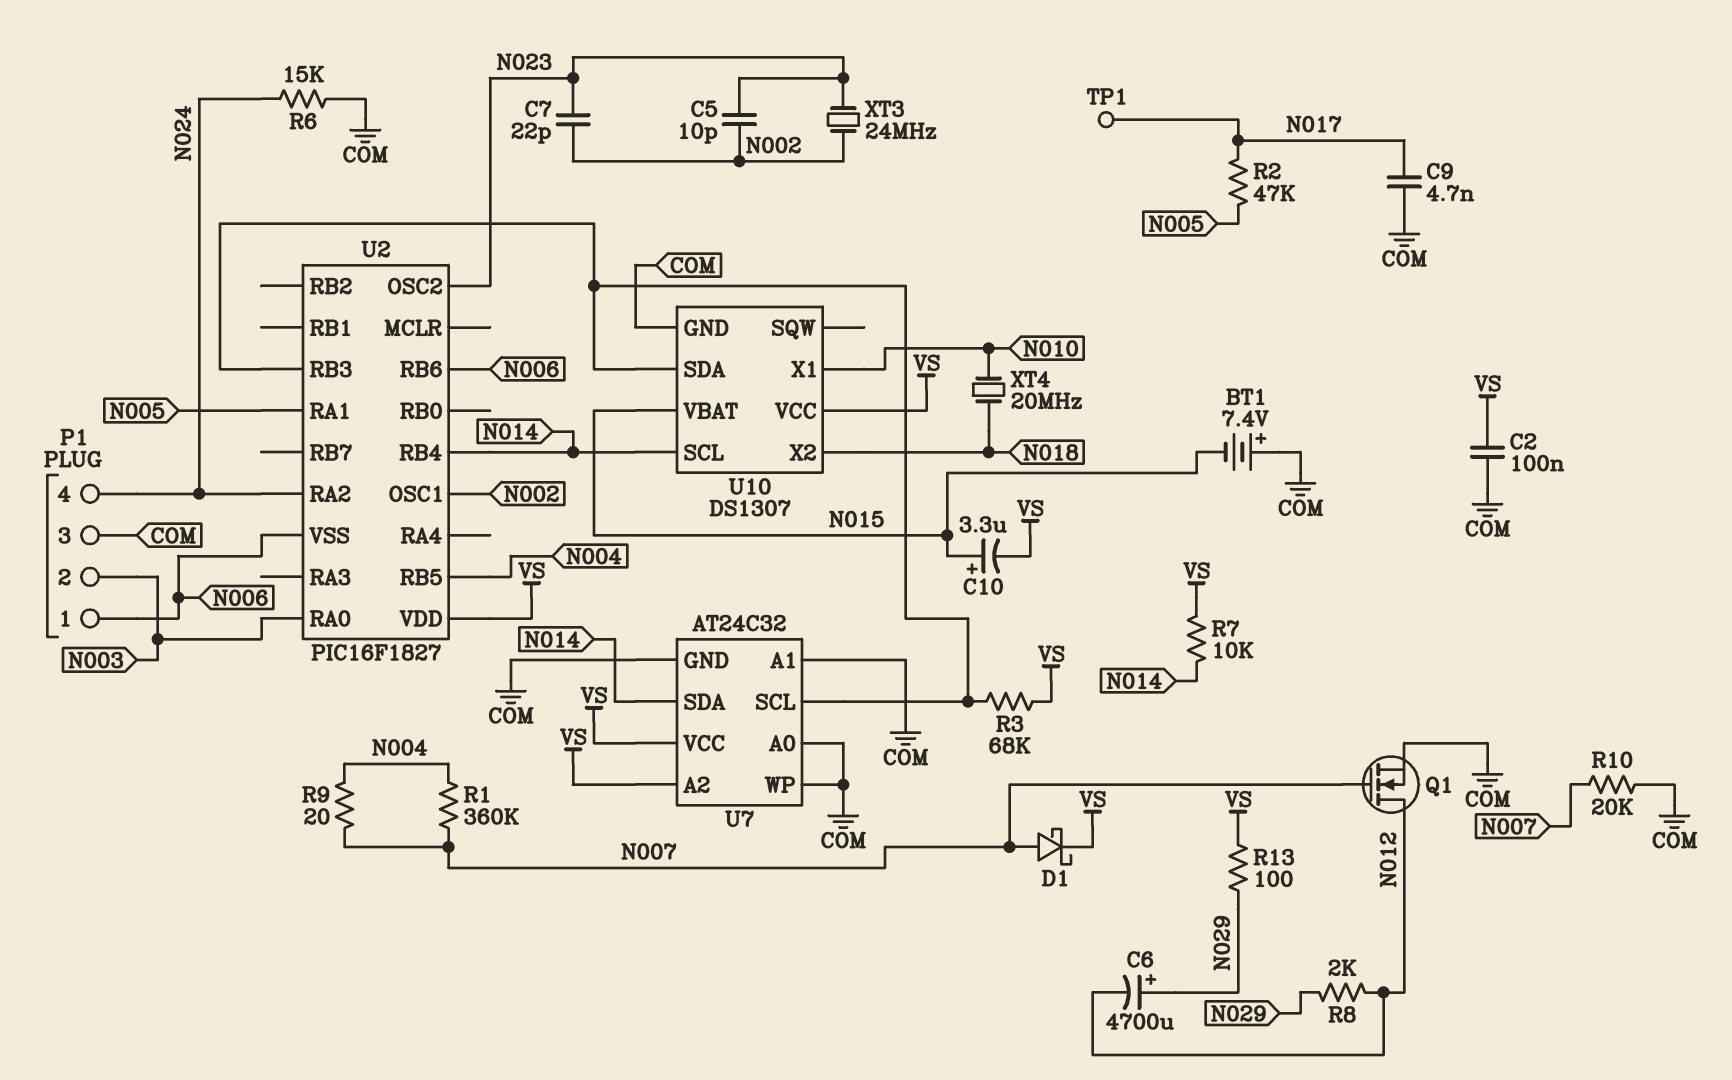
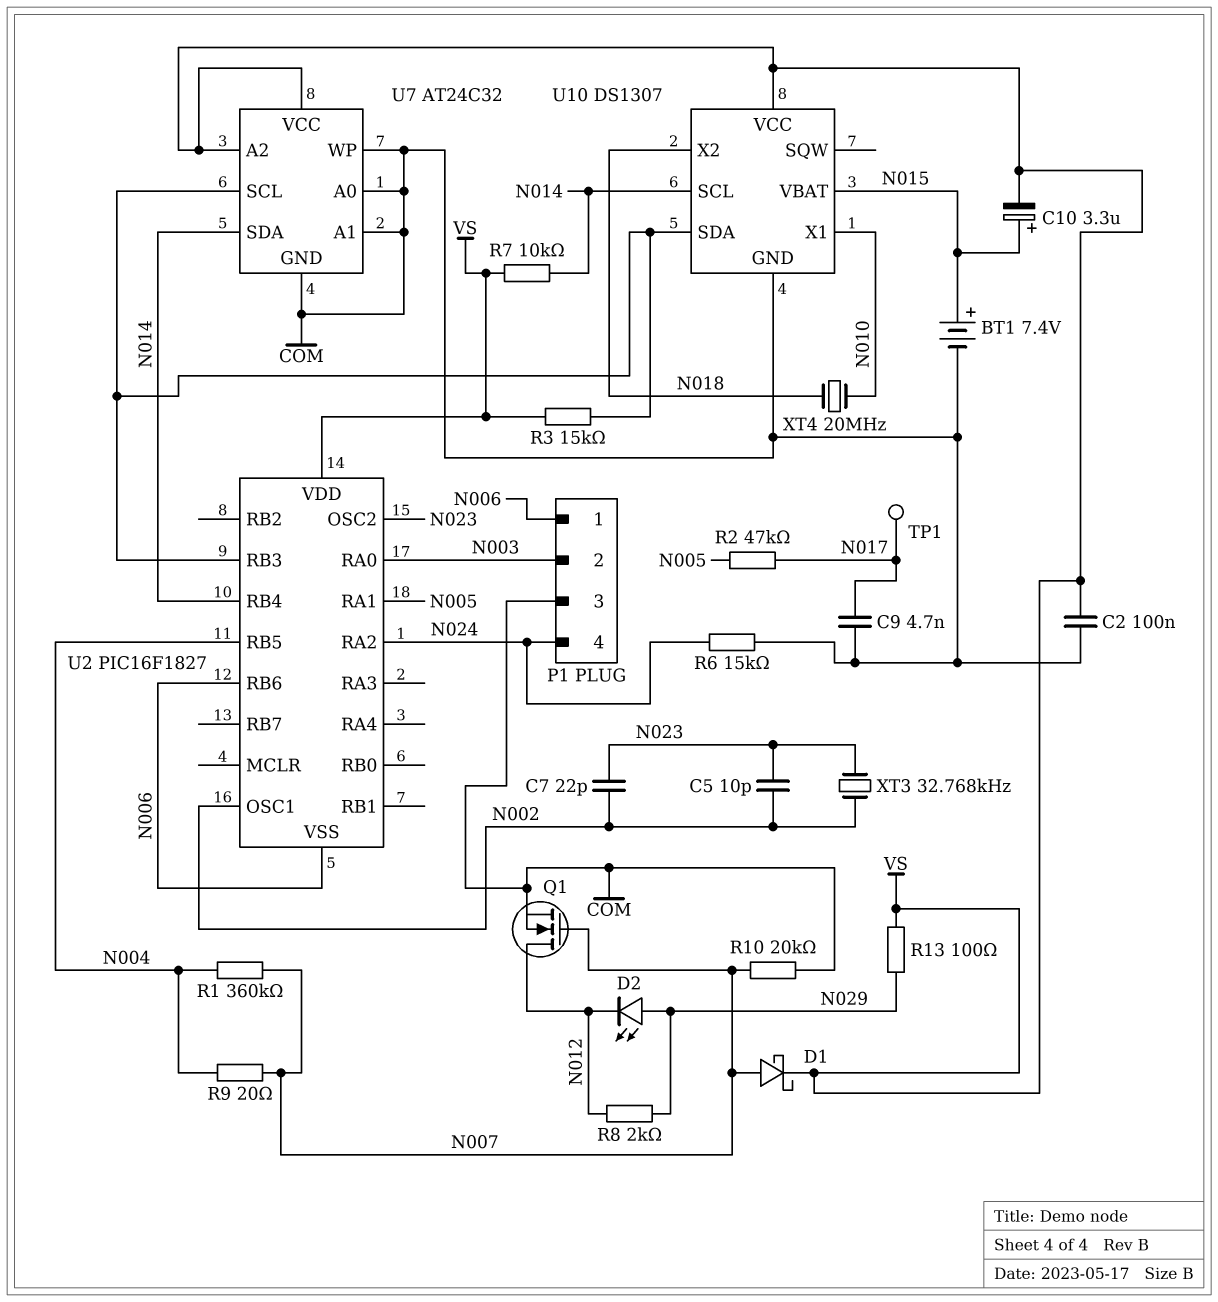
BT1: 7.4V (plus COM, minus N015) -> 7.4V (plus N015, minus COM)
C6: 4700uF (plus N029, minus N012) -> none
D2: none -> LED (A N029, K N012)
R3: 68k (U2/RB3, VS) -> 15k (U2/RB3, VS)
XT3: 24MHz (N002, N023) -> 32.768kHz (N002, N023)

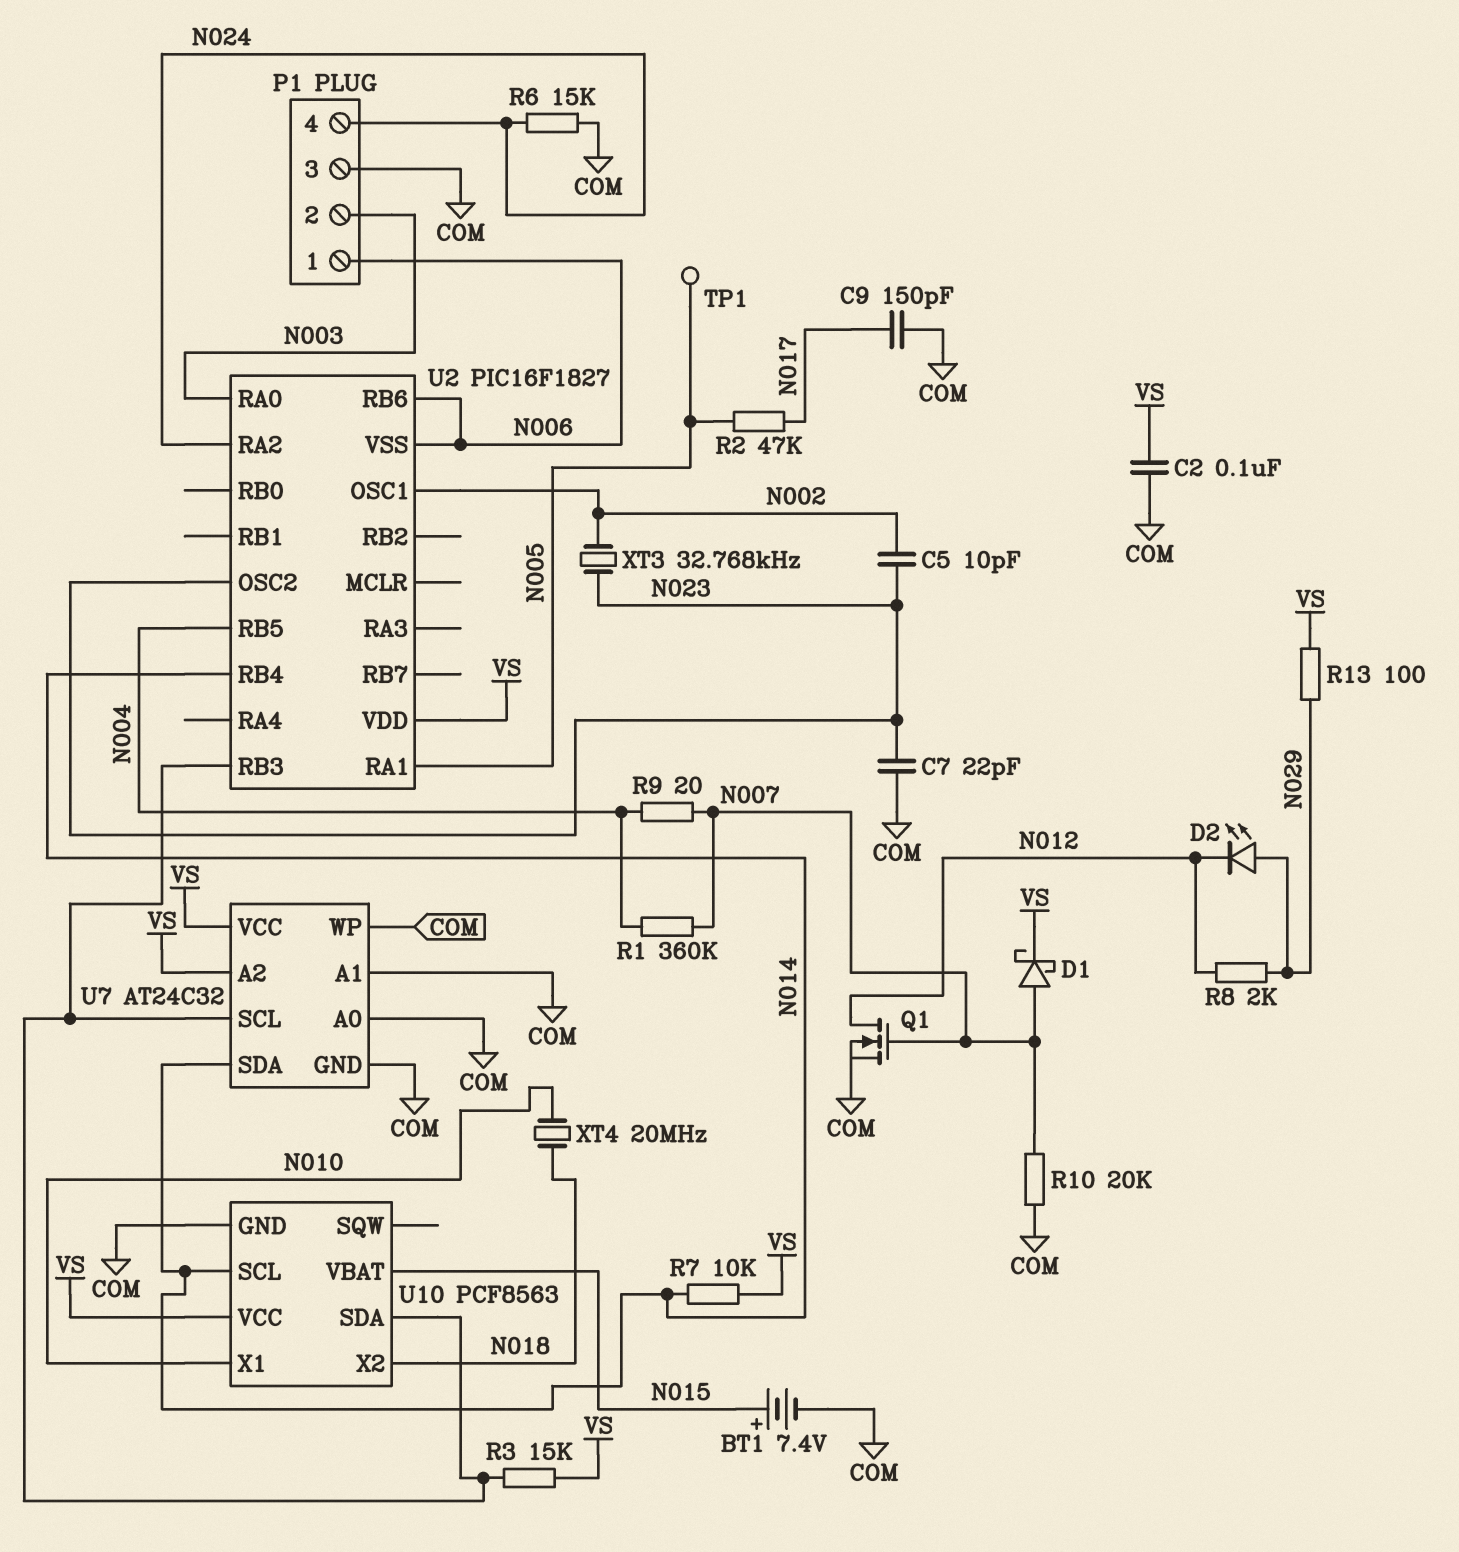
C7: 22pF (N002, N023) -> 22pF (COM, N023)
C9: 4.7nF (COM, N017) -> 150pF (COM, N017)
C10: 3.3uF (plus N015, minus VS) -> none
TP1: test point (N017) -> test point (N005)
U10: DS1307 -> PCF8563

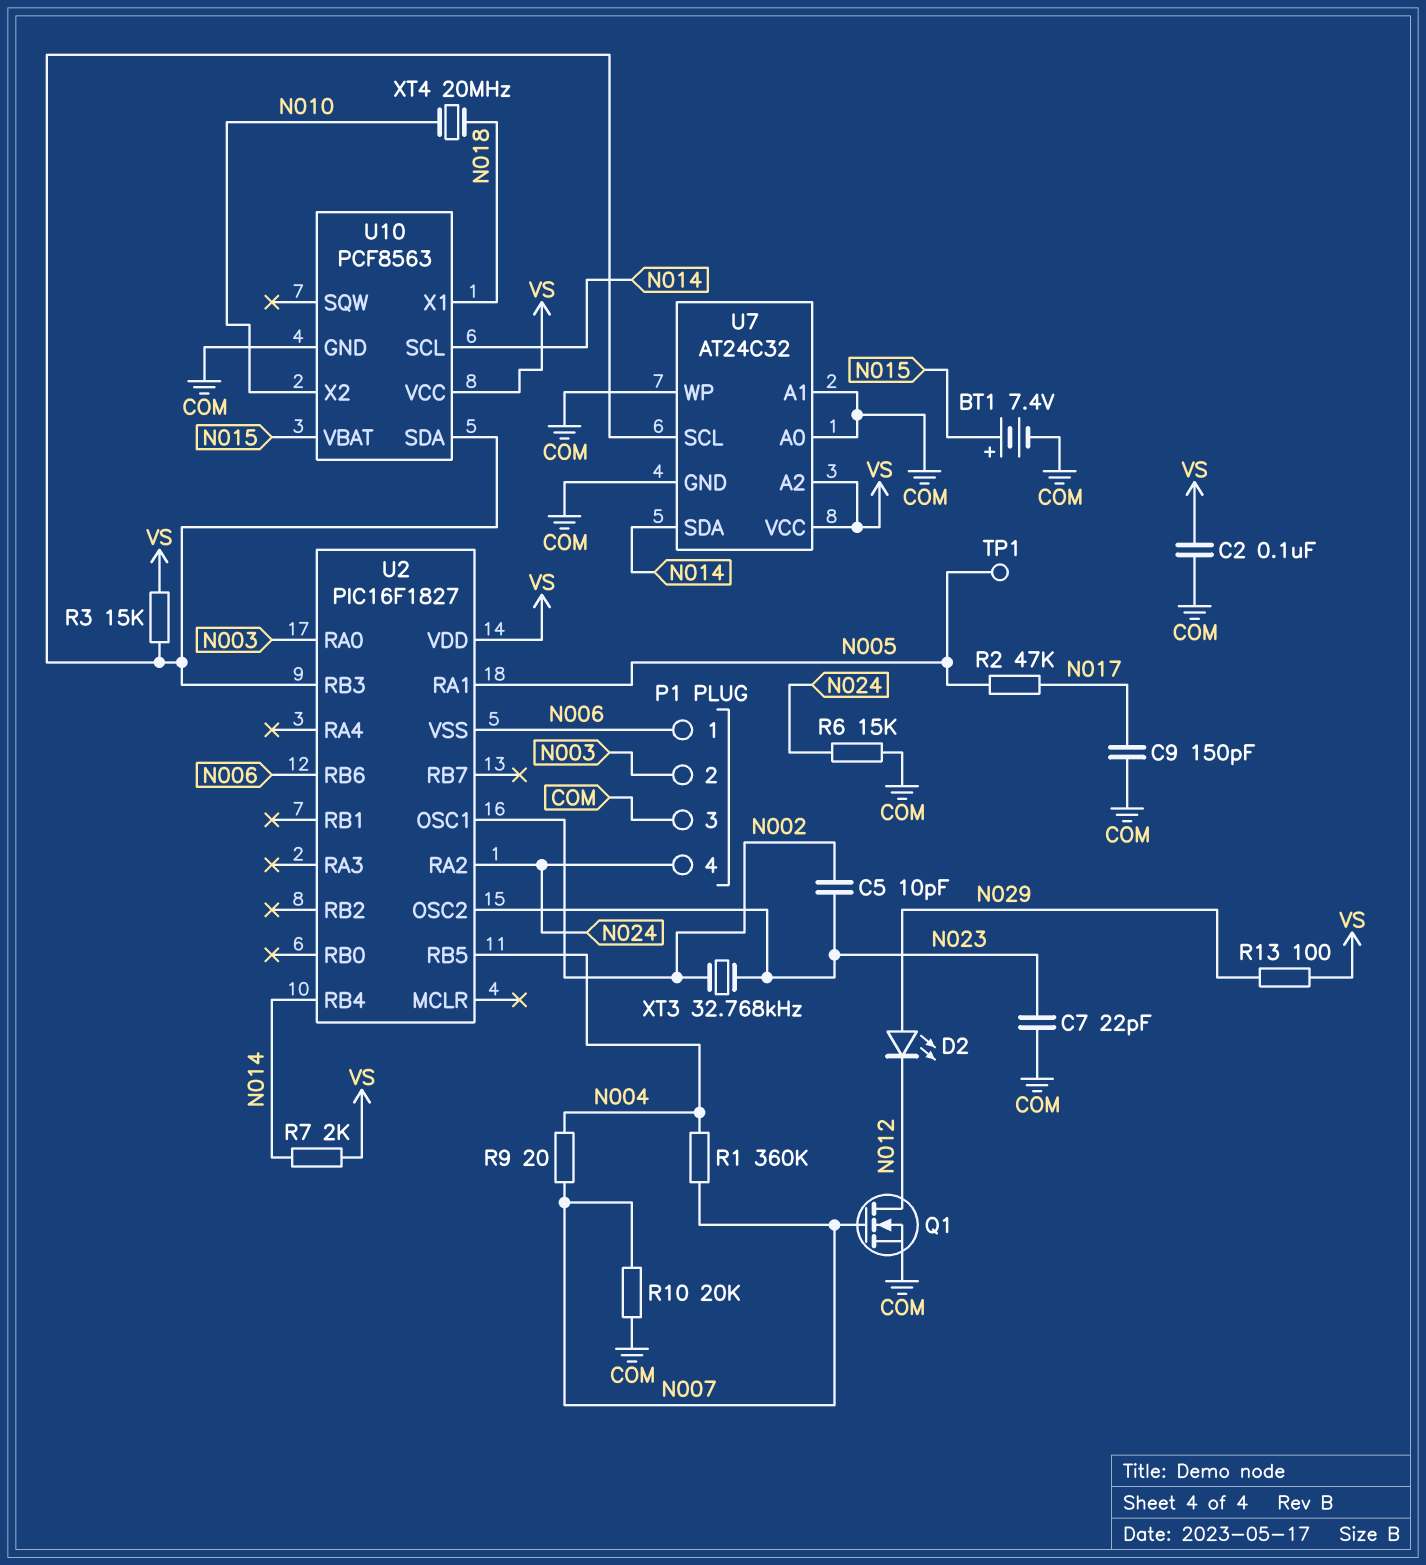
D1: schottky (A N007, K VS) -> none
R7: 10k (N014, VS) -> 2k (N014, VS)
R8: 2k (N012, N029) -> none
U10 pin X1: N010 -> N018
U10 pin X2: N018 -> N010

